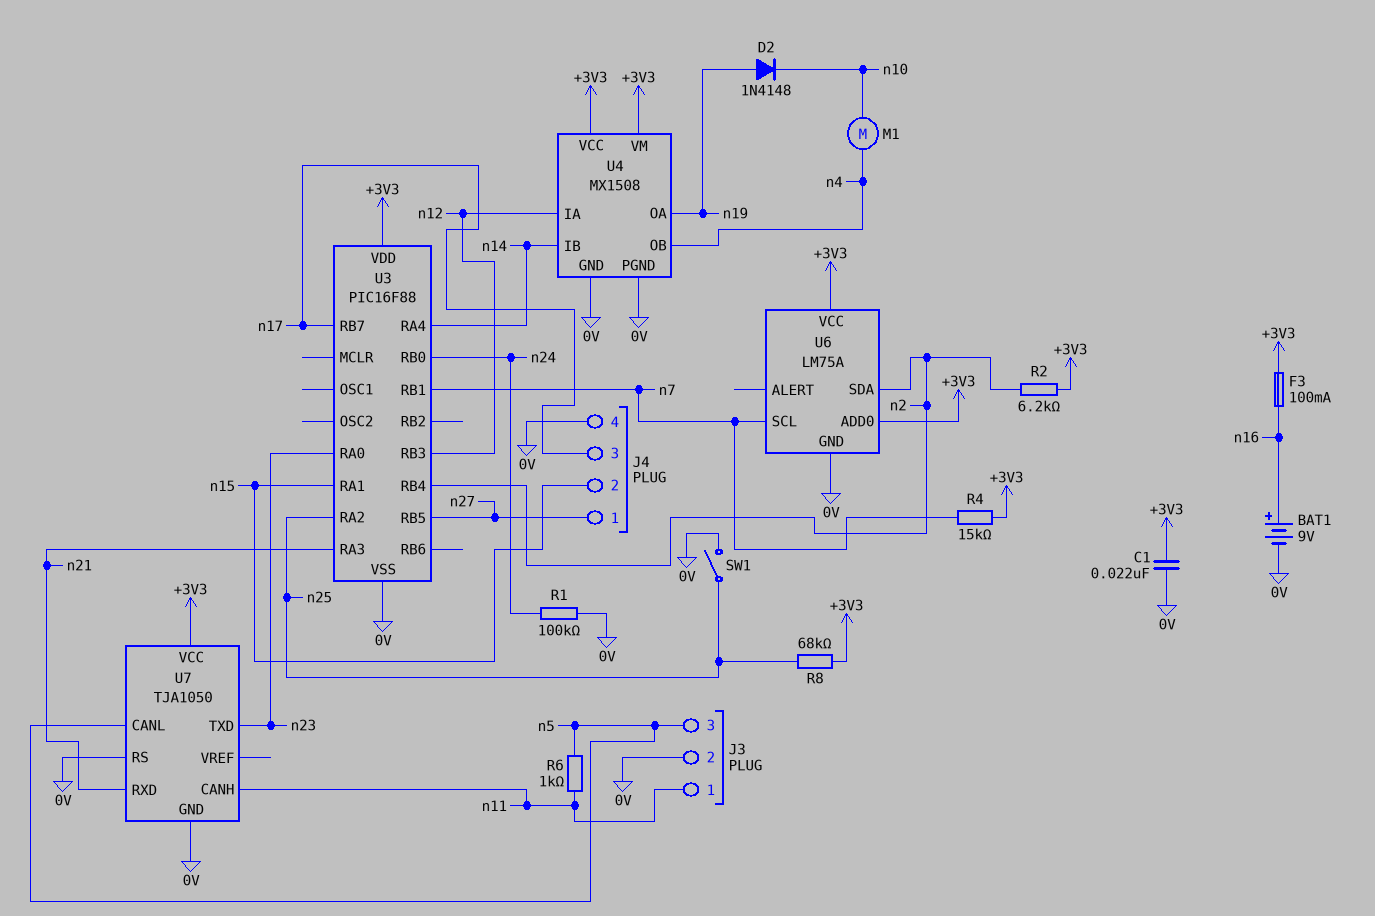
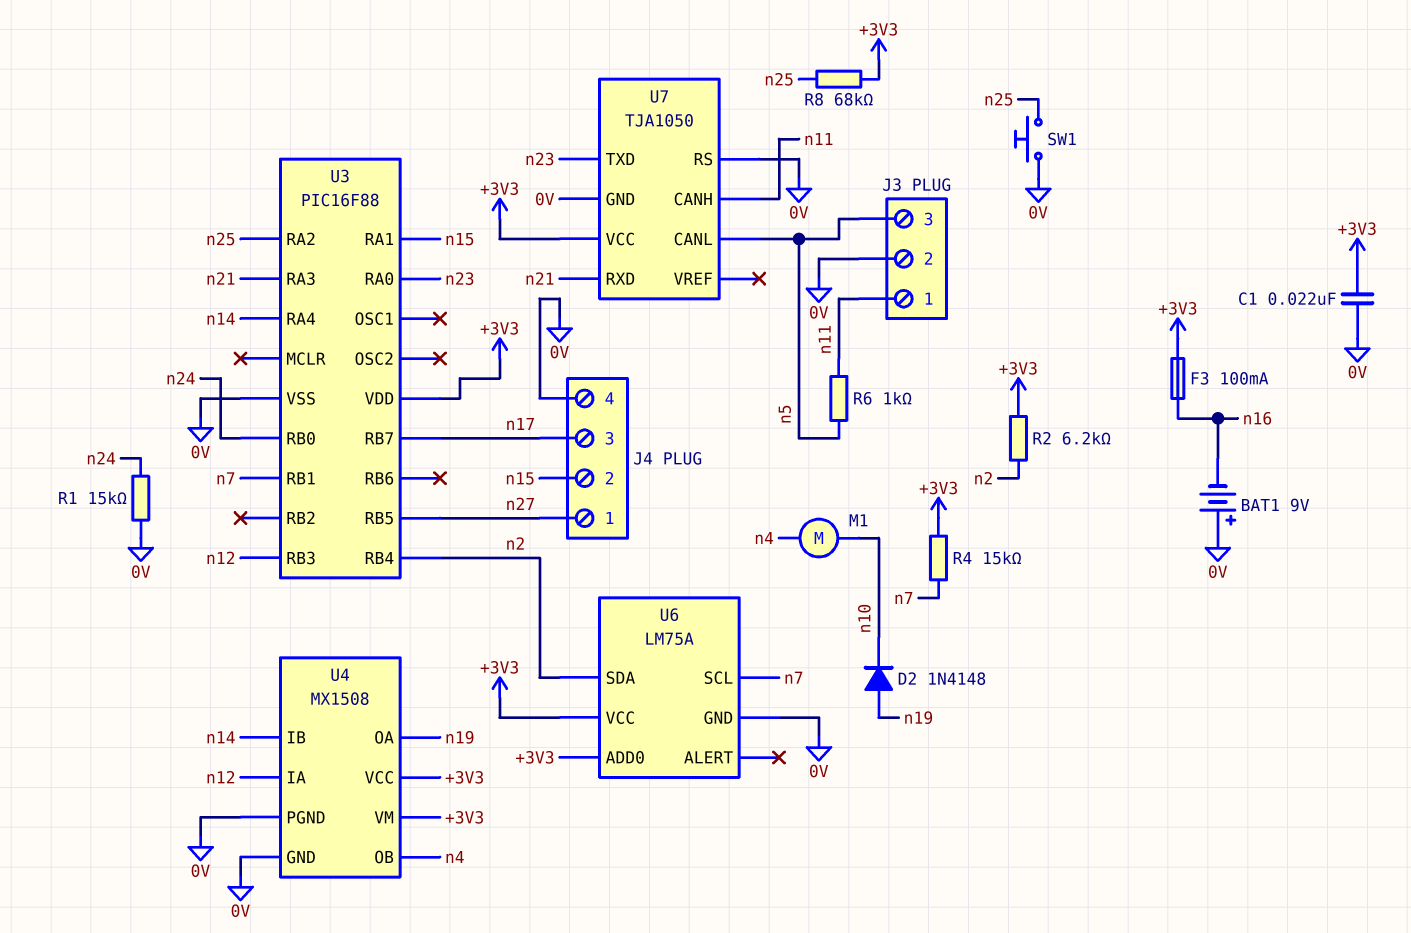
BAT1: 9V (plus n16, minus 0V) -> 9V (plus 0V, minus n16)
R1: 100k (0V, n24) -> 15k (0V, n24)
SW1: switch (0V, n25) -> button (0V, n25)

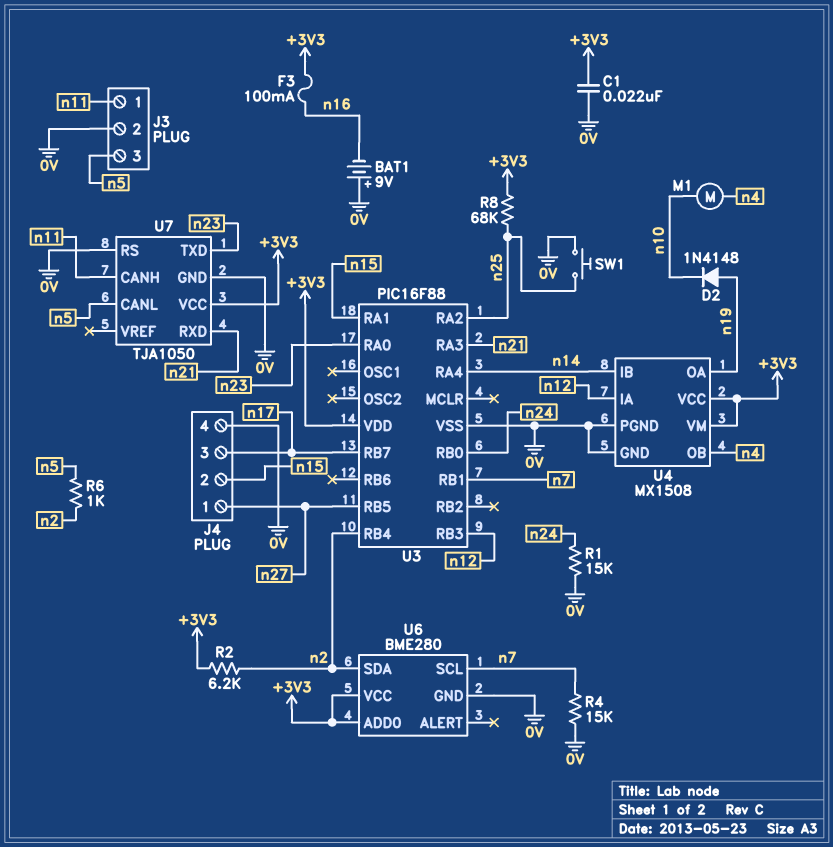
R4: 15k (+3V3, n7) -> 15k (0V, n7)
R6: 1k (n5, n11) -> 1k (n2, n5)
U6: LM75A -> BME280

